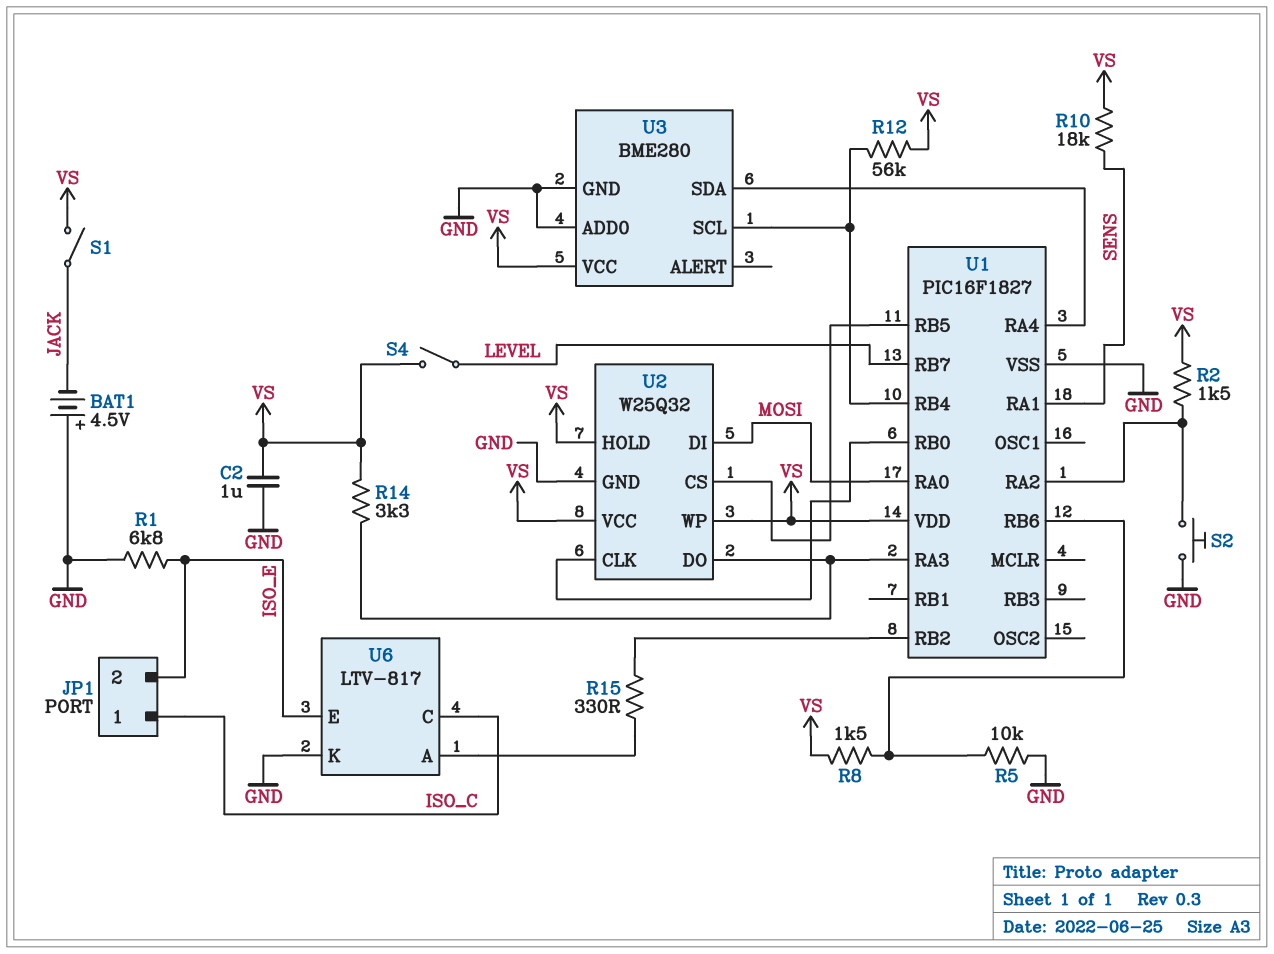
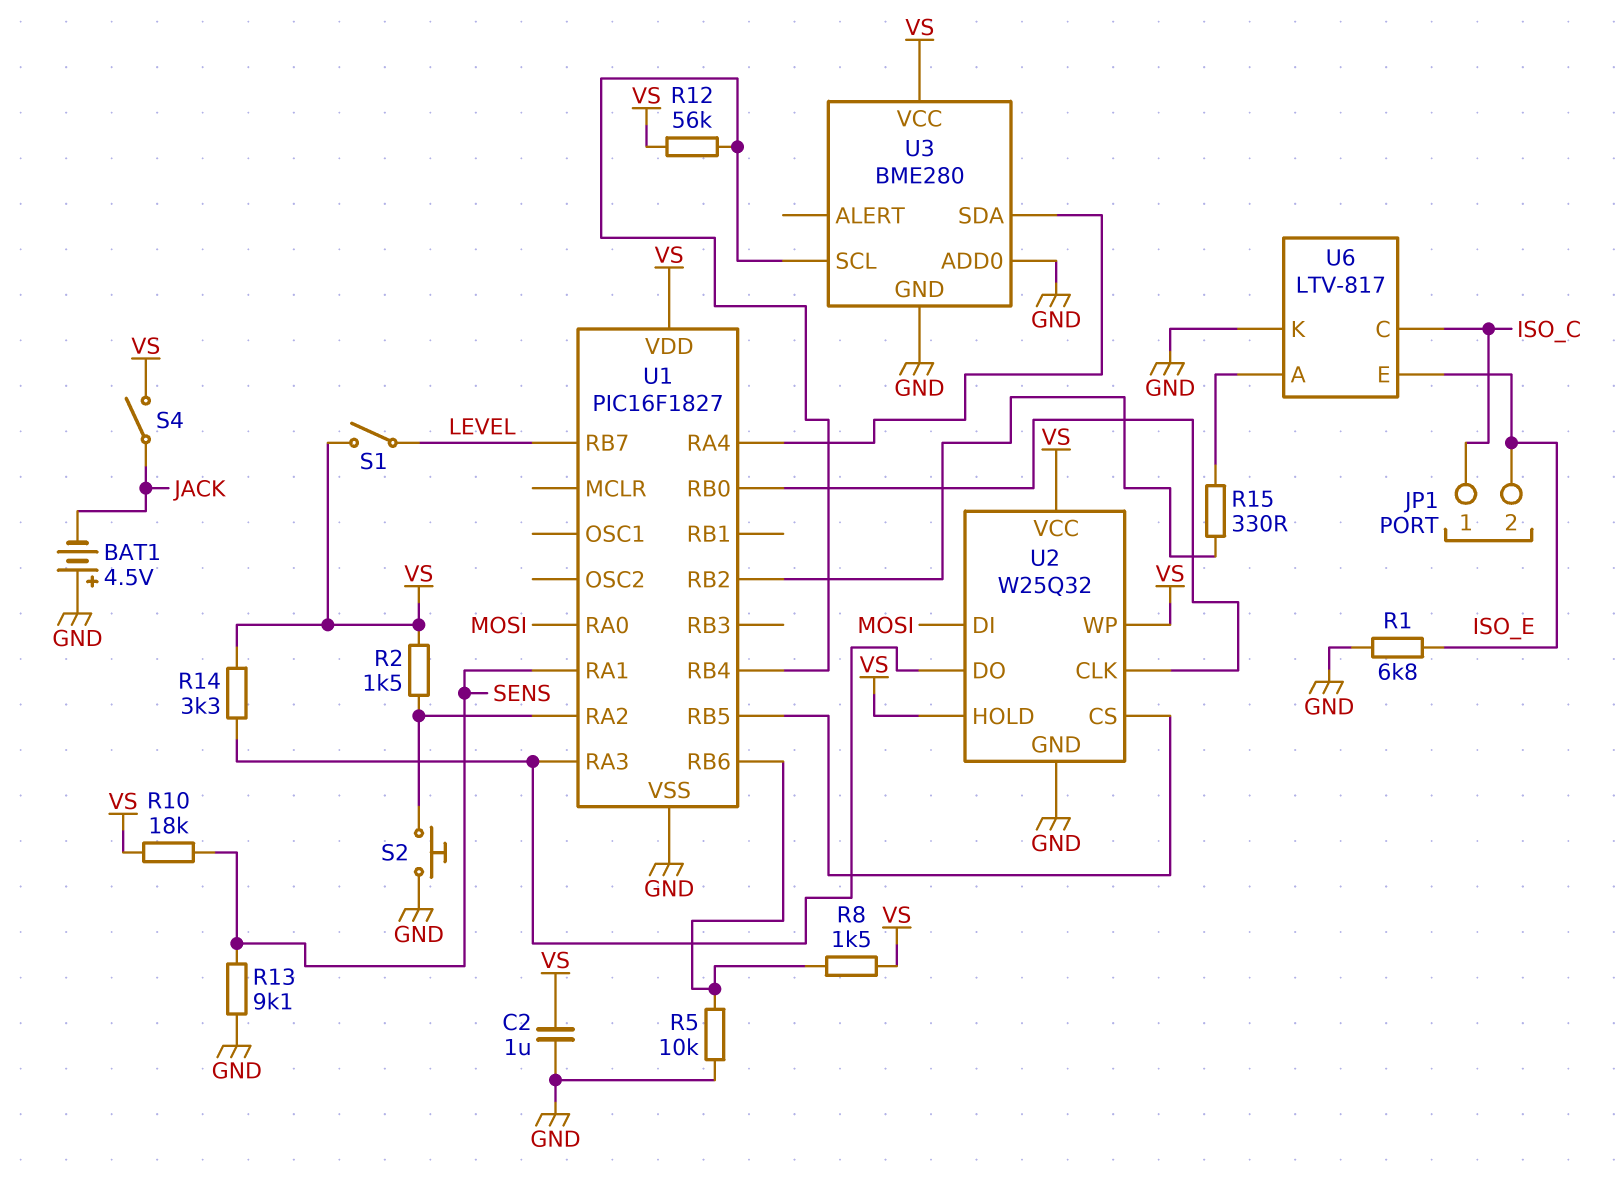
R13: none -> 9.1k (GND, SENS)
S1: switch (JACK, VS) -> switch (LEVEL, VS)
S4: switch (LEVEL, VS) -> switch (JACK, VS)

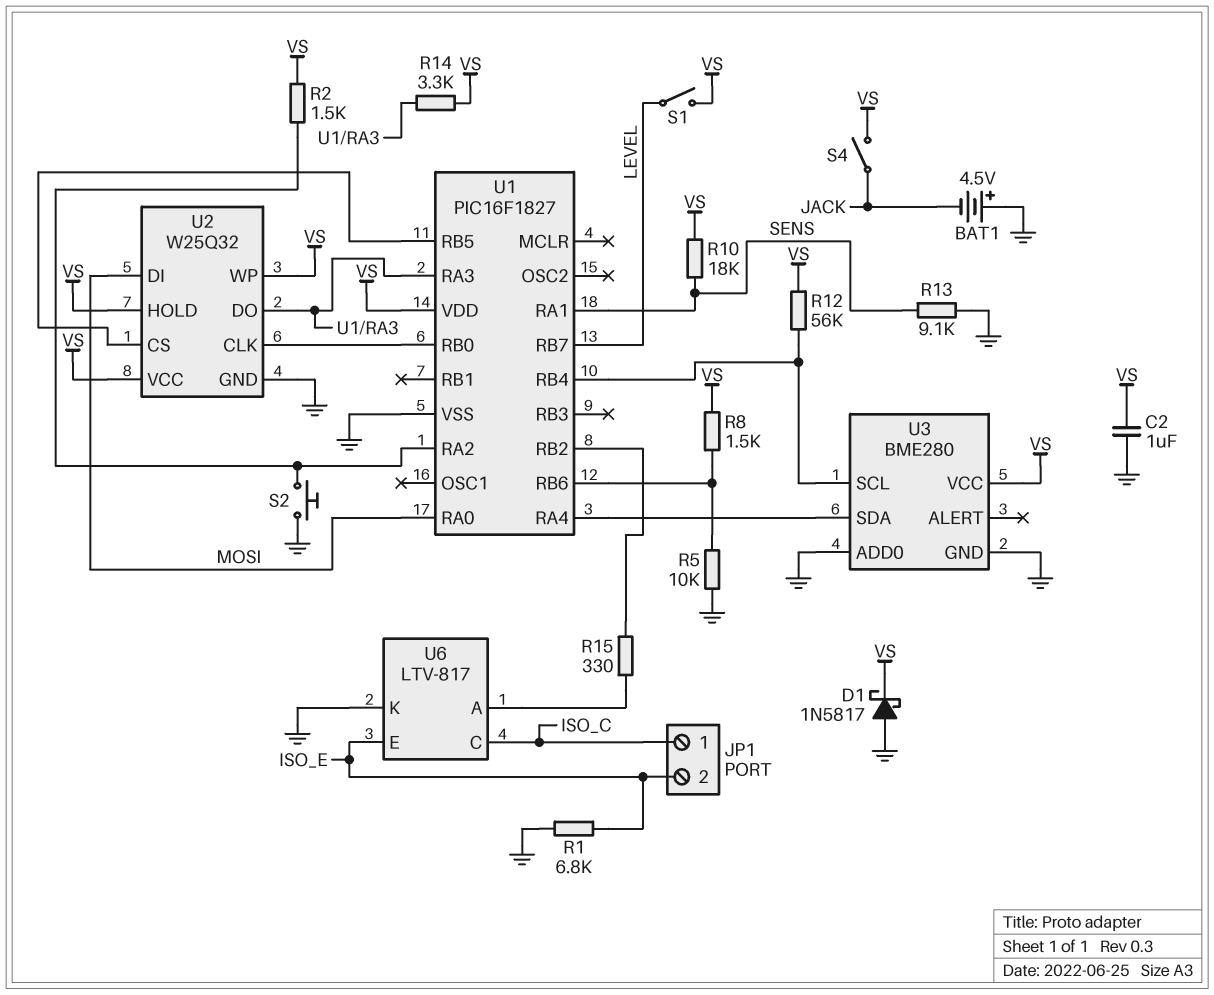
D1: none -> schottky 1N5817 (A GND, K VS)

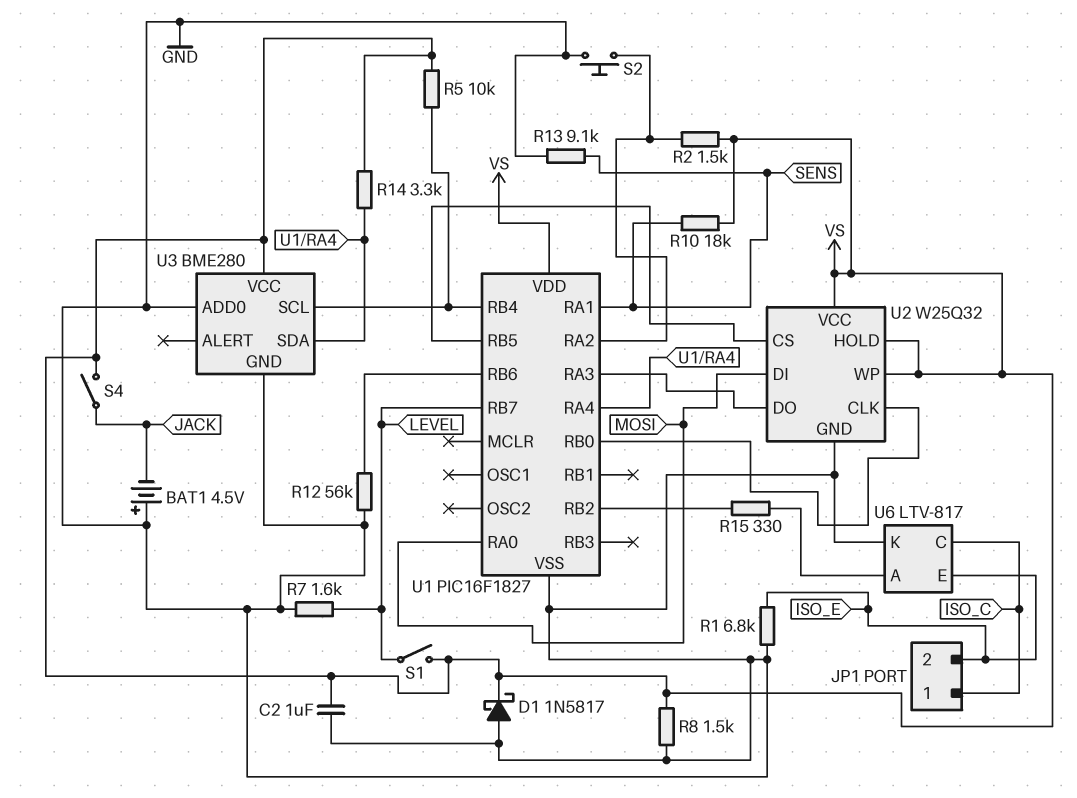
R5: 10k (GND, U1/RB6) -> 10k (U1/RB4, VS)
R7: none -> 1.6k (GND, LEVEL)
R8: 1.5k (U1/RB6, VS) -> 1.5k (GND, VS)
R12: 56k (U1/RB4, VS) -> 56k (GND, U1/RB6)
R14: 3.3k (U1/RA3, VS) -> 3.3k (U1/RA4, VS)

